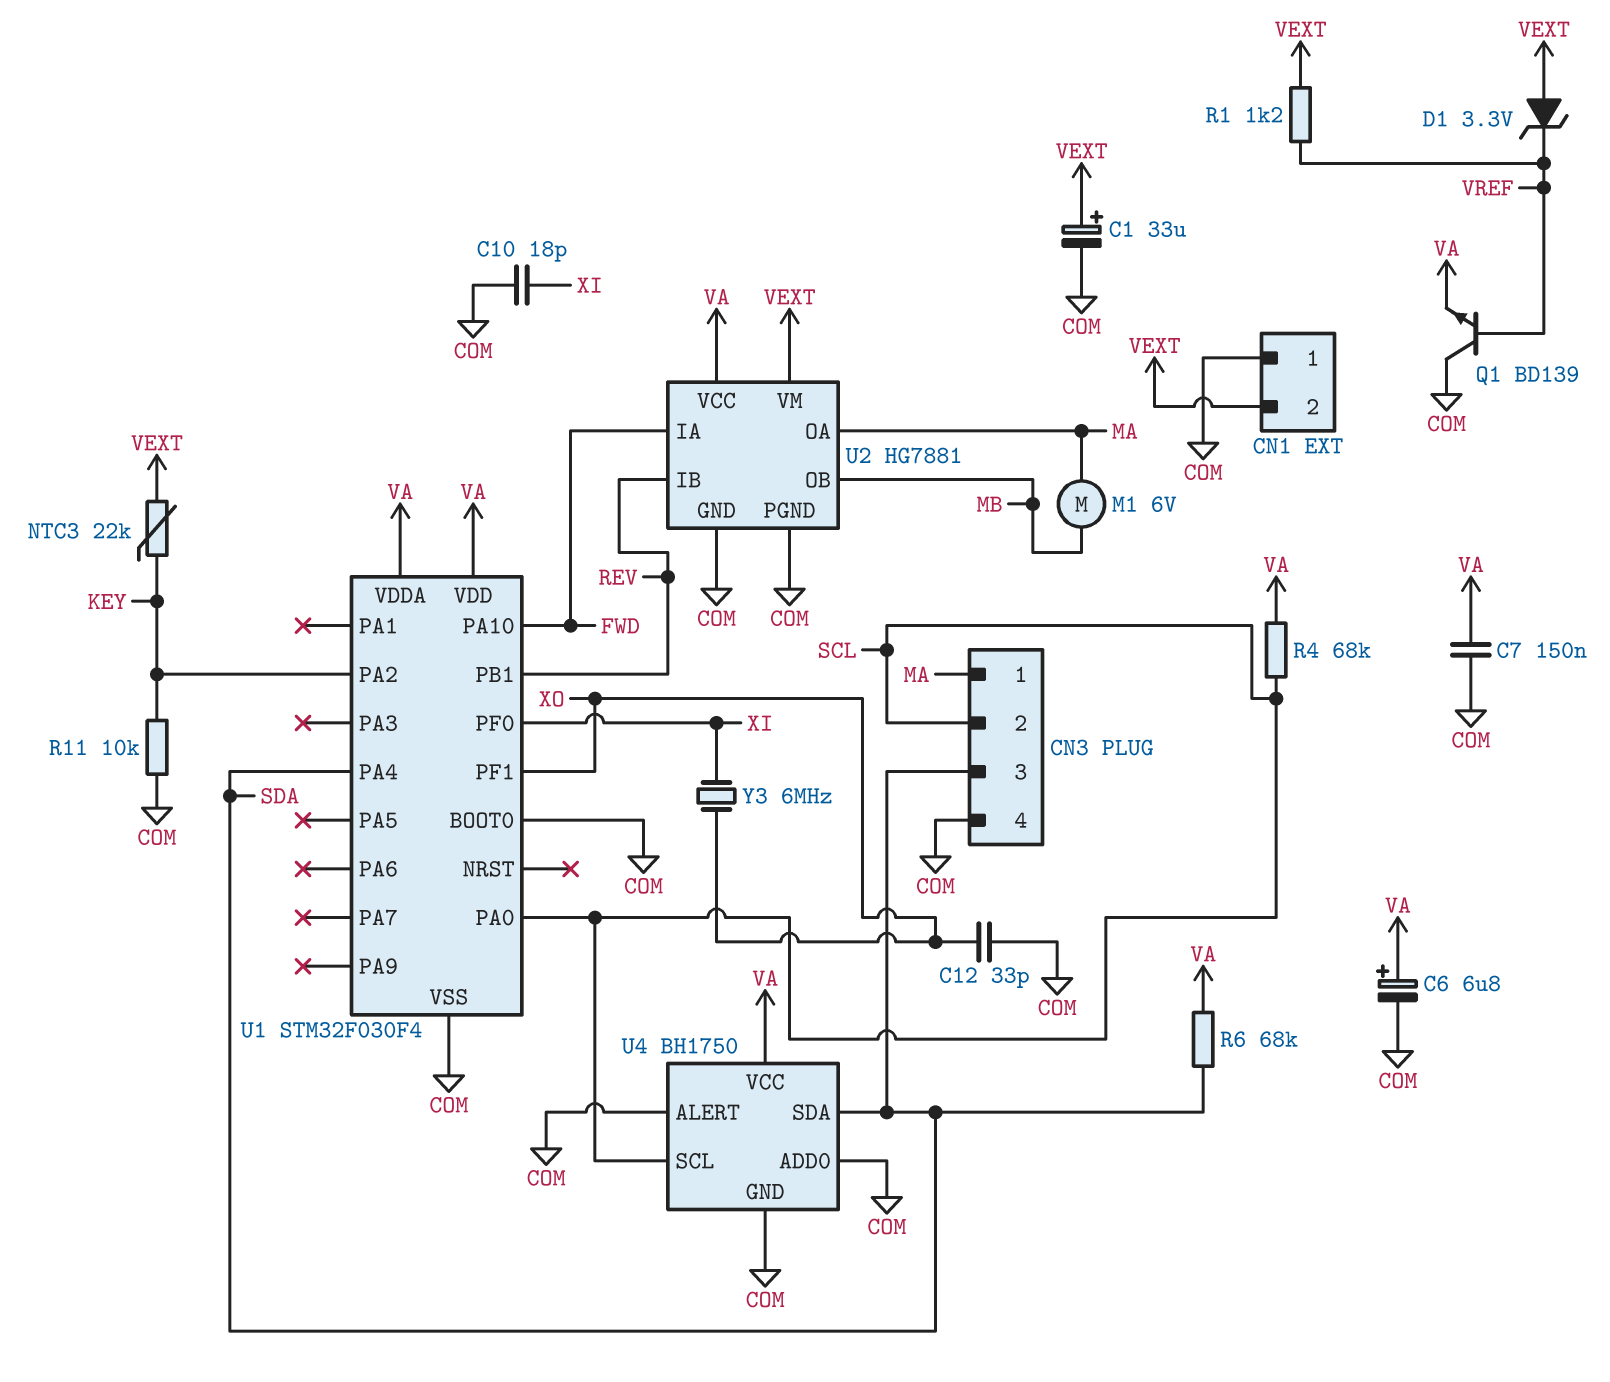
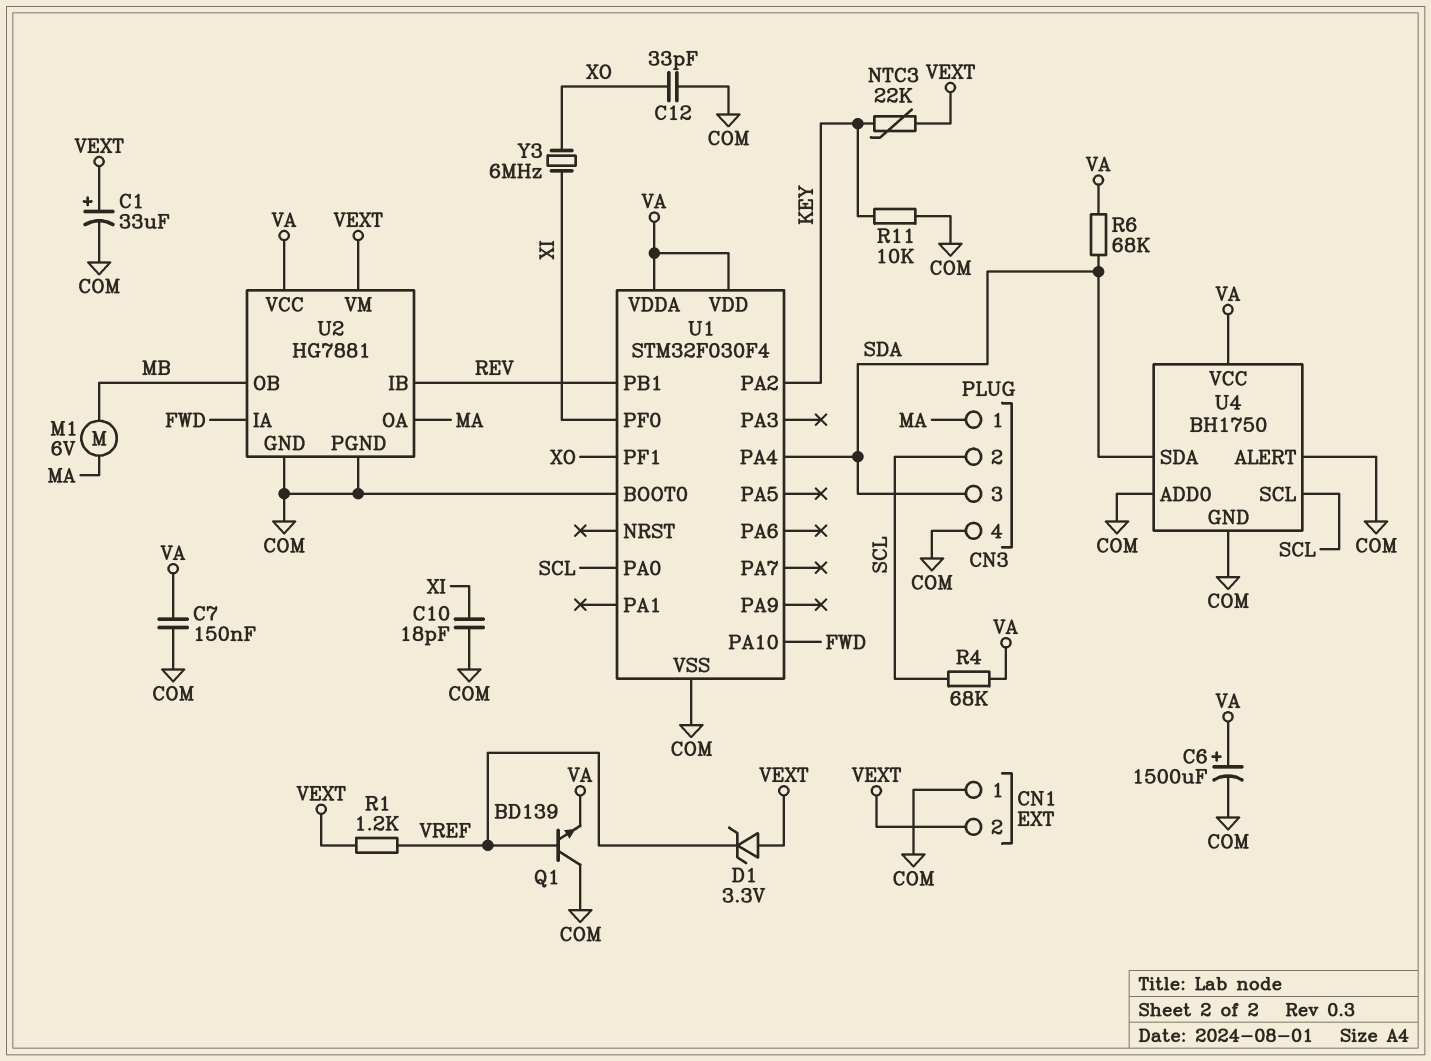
C6: 6.8uF (plus VA, minus COM) -> 1500uF (plus VA, minus COM)

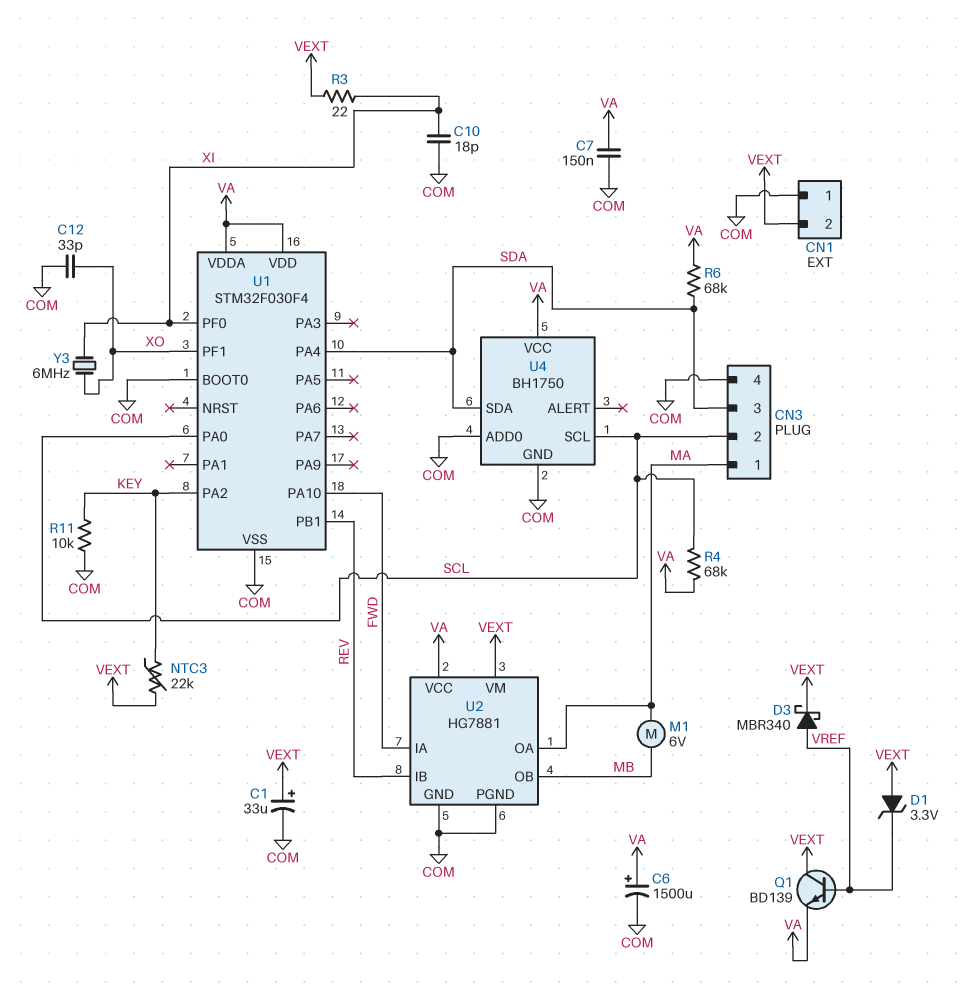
D3: none -> schottky MBR340 (A VREF, K VEXT)
Q1: NPN BD139 (B VREF, C COM, E VA) -> NPN BD139 (B VREF, C VEXT, E VA)
R1: 1.2k (VEXT, VREF) -> none
R3: none -> 22 (VEXT, XI)
U4 pin ALERT: COM -> none

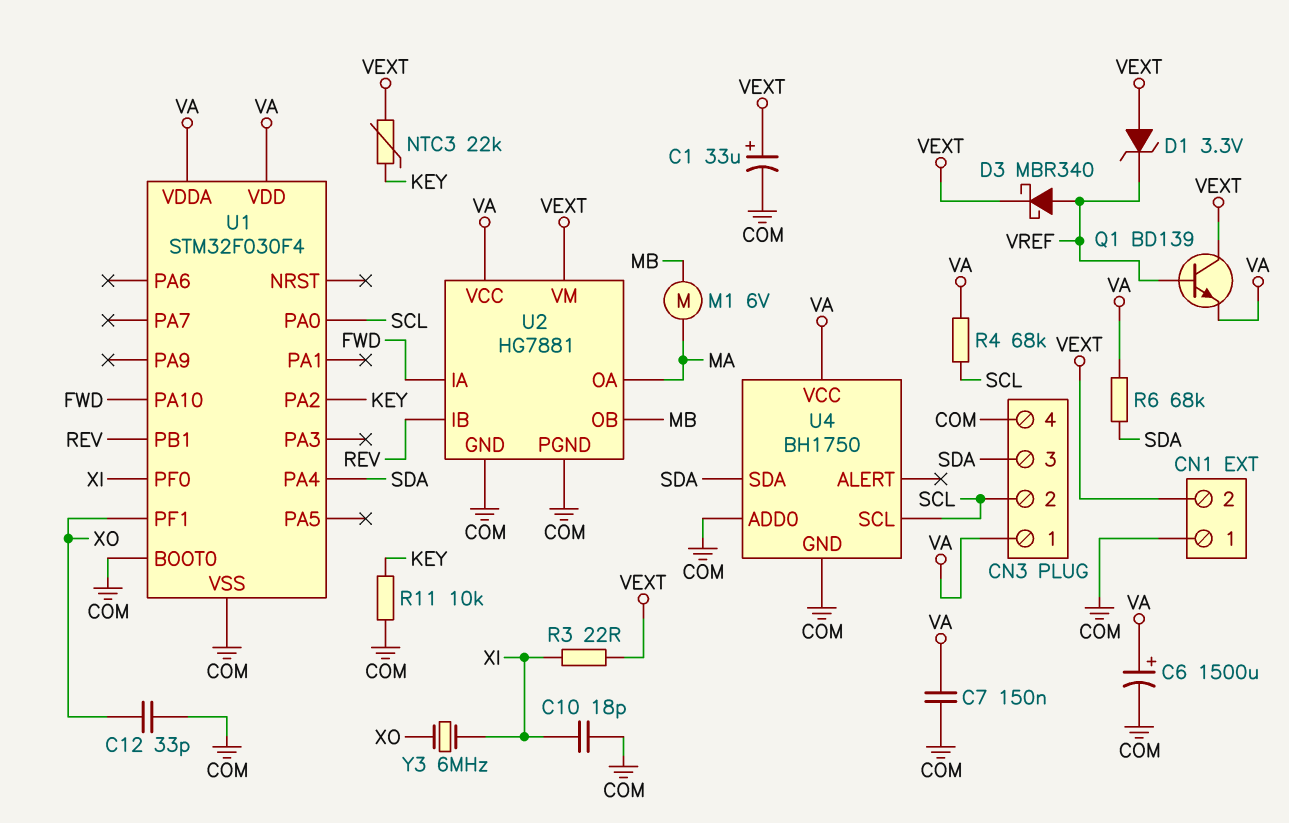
CN3 pin 1: MA -> VA

